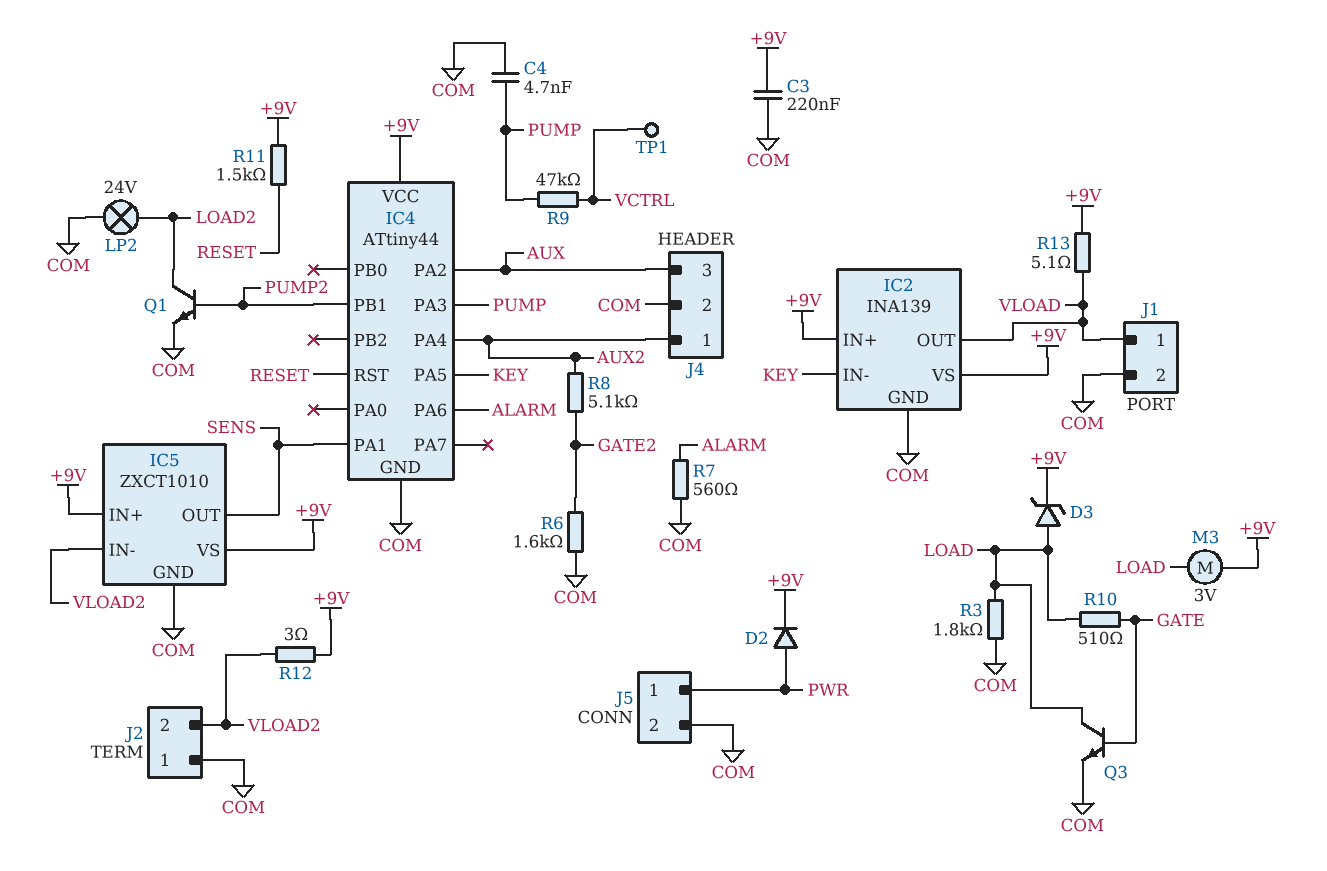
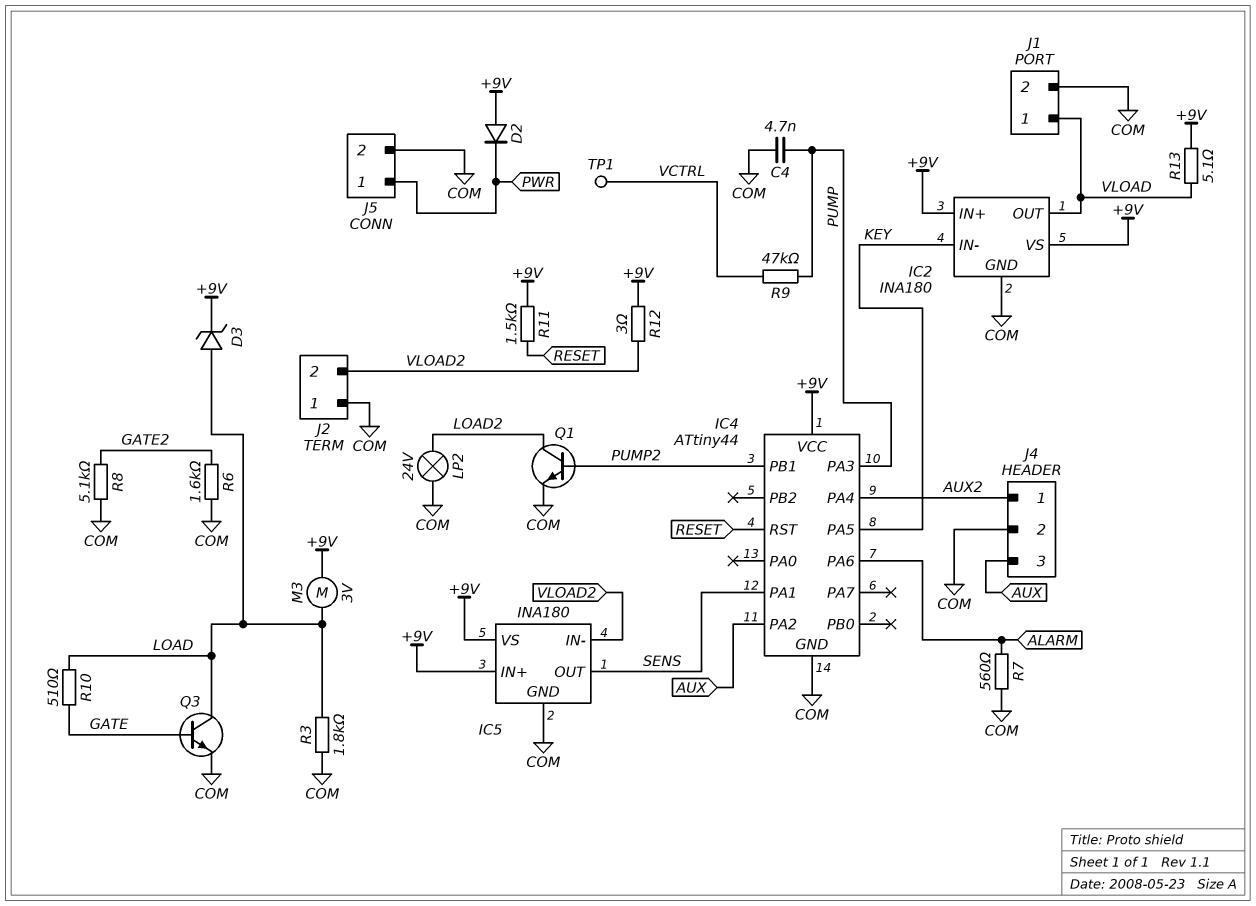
C3: 220nF (+9V, COM) -> none
D2: diode (A PWR, K +9V) -> diode (A +9V, K PWR)
IC2: INA139 -> INA180
IC5: ZXCT1010 -> INA180
R8: 5.1k (AUX2, GATE2) -> 5.1k (COM, GATE2)

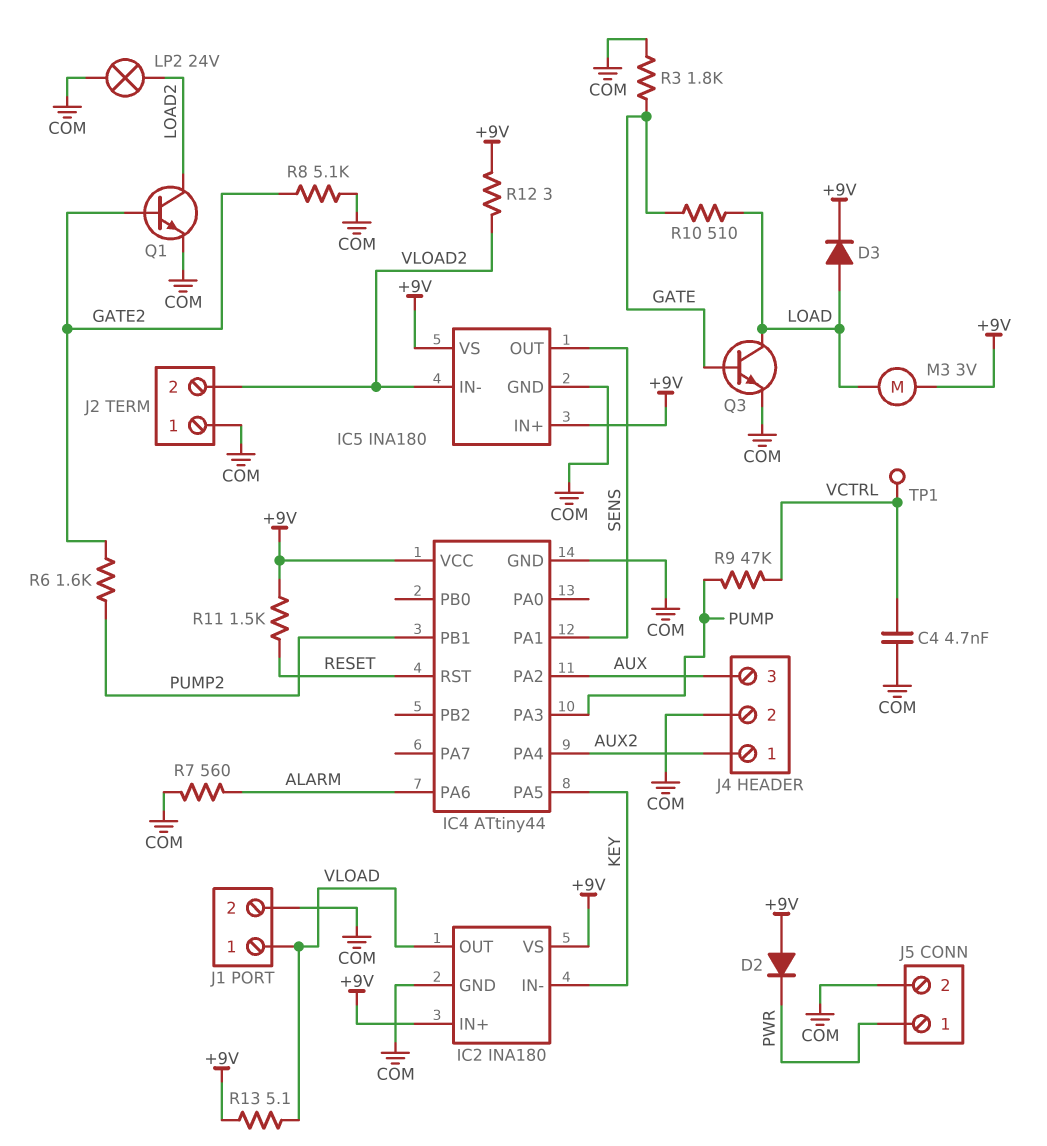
C4: 4.7nF (COM, PUMP) -> 4.7nF (COM, VCTRL)
D3: zener (A LOAD, K +9V) -> diode (A LOAD, K +9V)
Q1: NPN (B PUMP2, C LOAD2, E COM) -> NPN (B GATE2, C LOAD2, E COM)
R3: 1.8k (COM, LOAD) -> 1.8k (COM, GATE)
R6: 1.6k (COM, GATE2) -> 1.6k (GATE2, PUMP2)

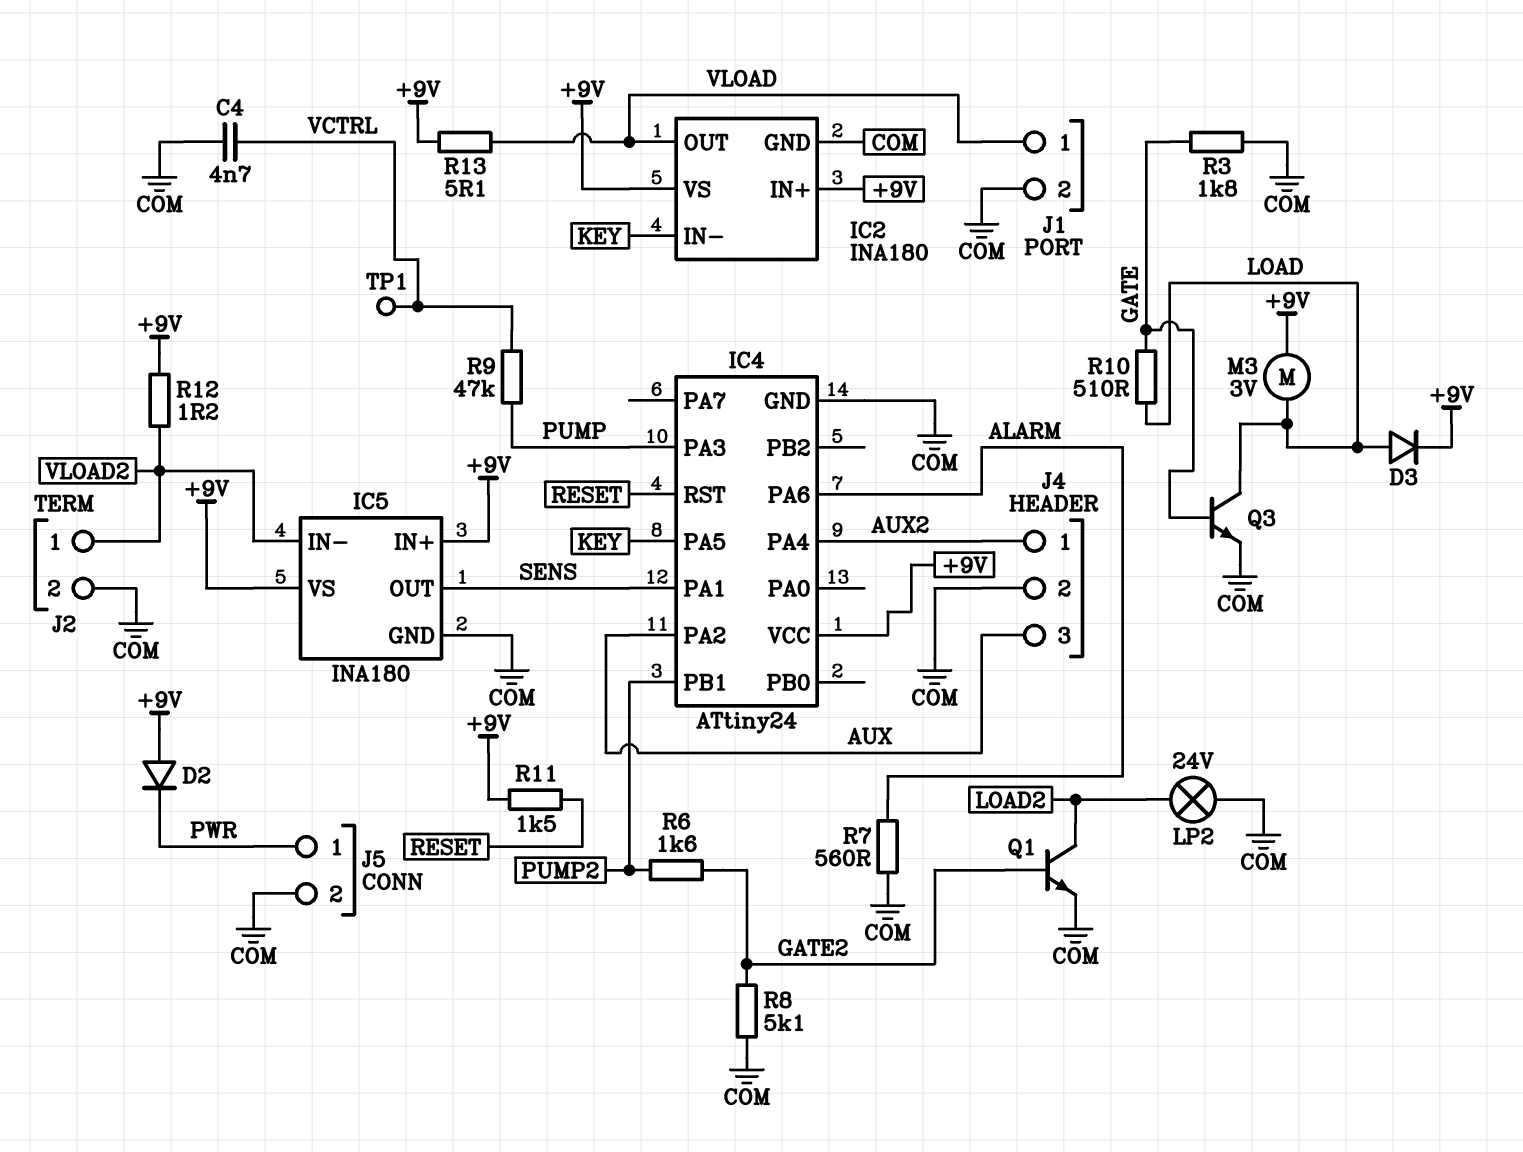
IC4: ATtiny44 -> ATtiny24
J2 pin 1: COM -> VLOAD2
J2 pin 2: VLOAD2 -> COM
R12: 3 (+9V, VLOAD2) -> 1.2 (+9V, VLOAD2)

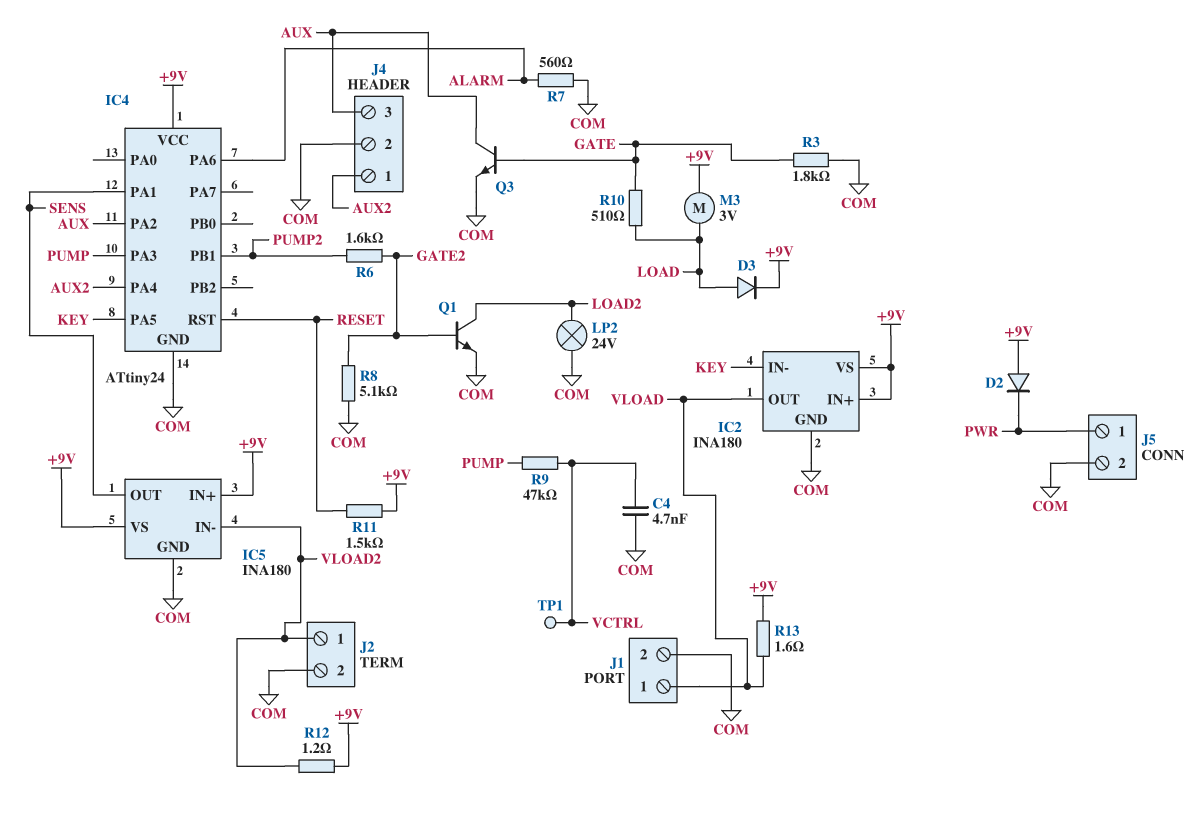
Q3: NPN (B GATE, C LOAD, E COM) -> NPN (B GATE, C AUX, E COM)
R13: 5.1 (+9V, VLOAD) -> 1.6 (+9V, VLOAD)

